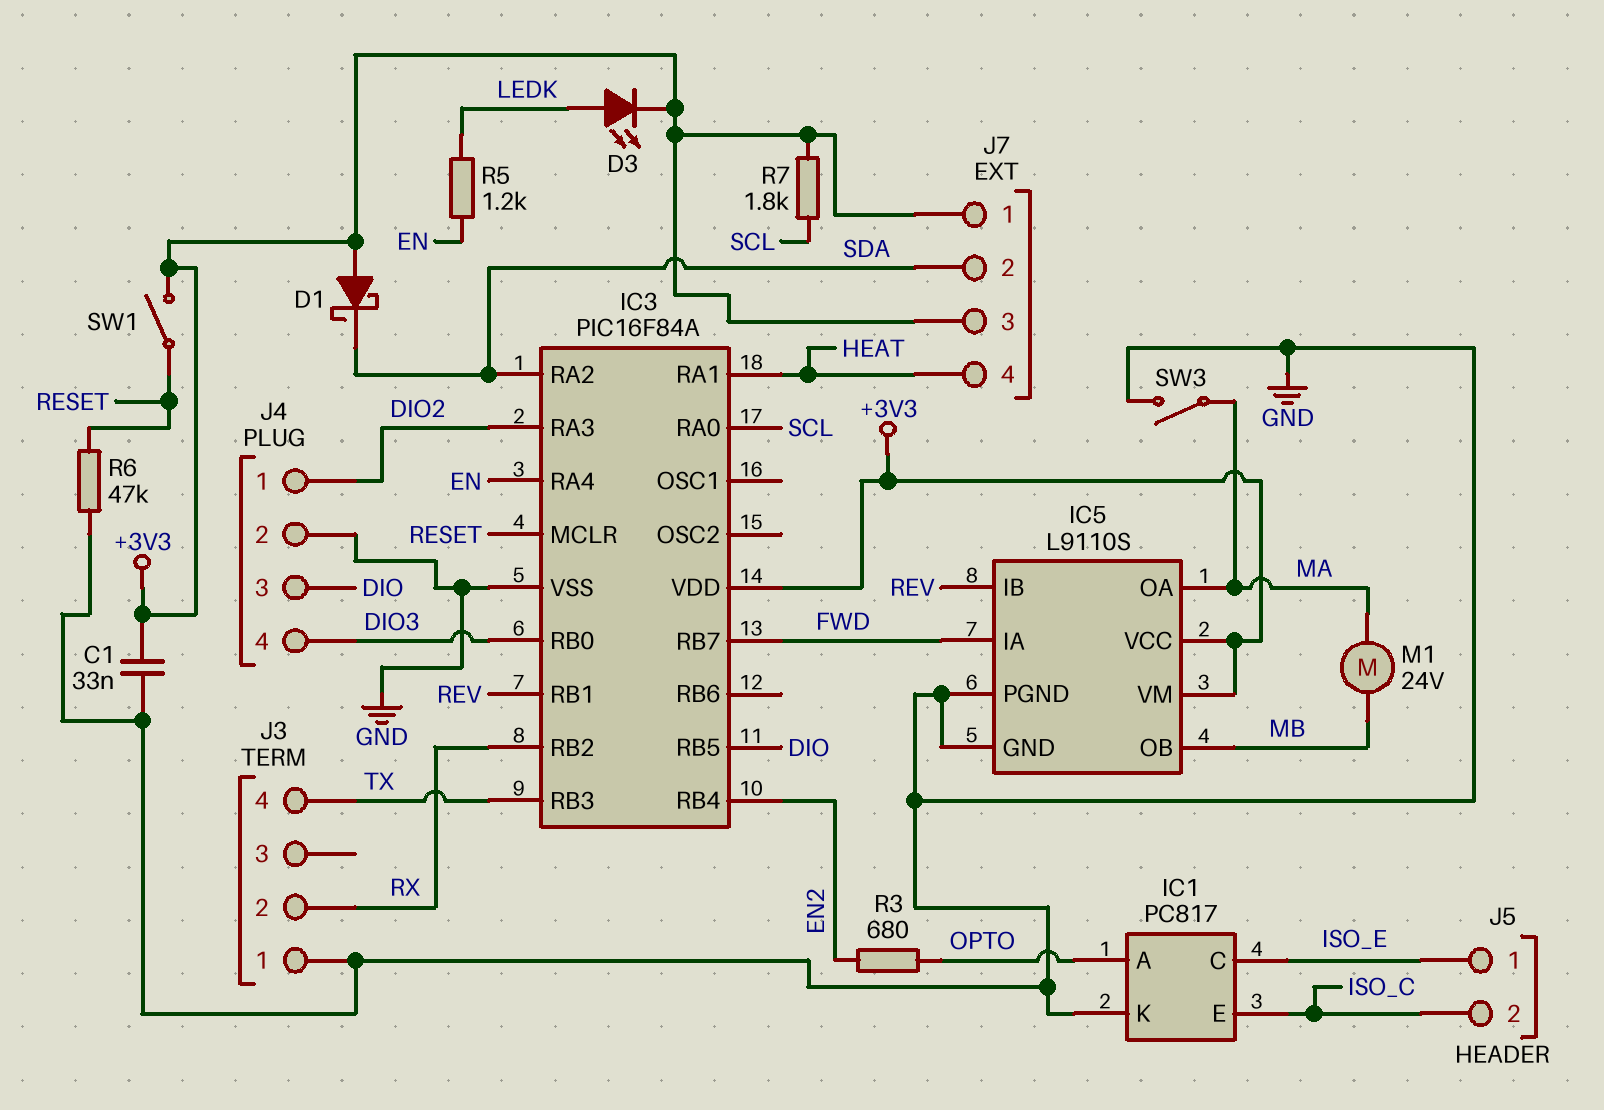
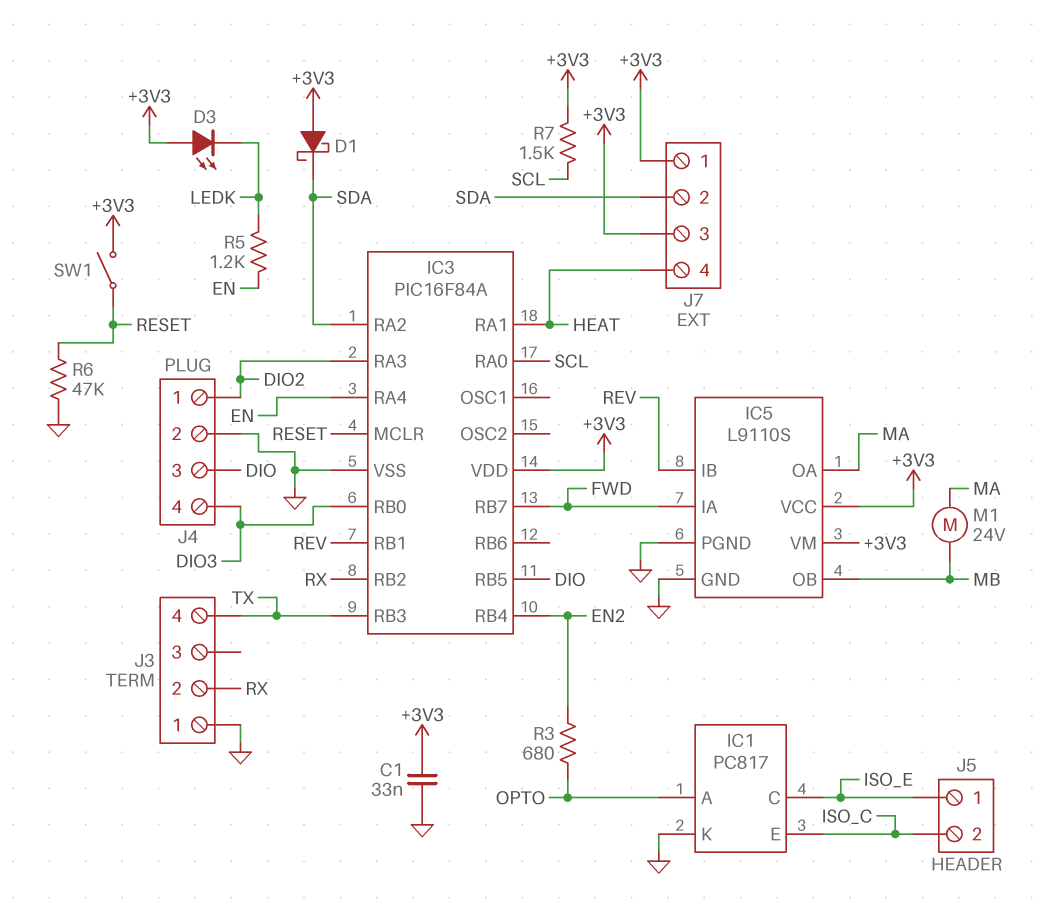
D3: LED (A LEDK, K +3V3) -> LED (A +3V3, K LEDK)
R7: 1.8k (+3V3, SCL) -> 1.5k (+3V3, SCL)
SW3: switch (GND, MA) -> none

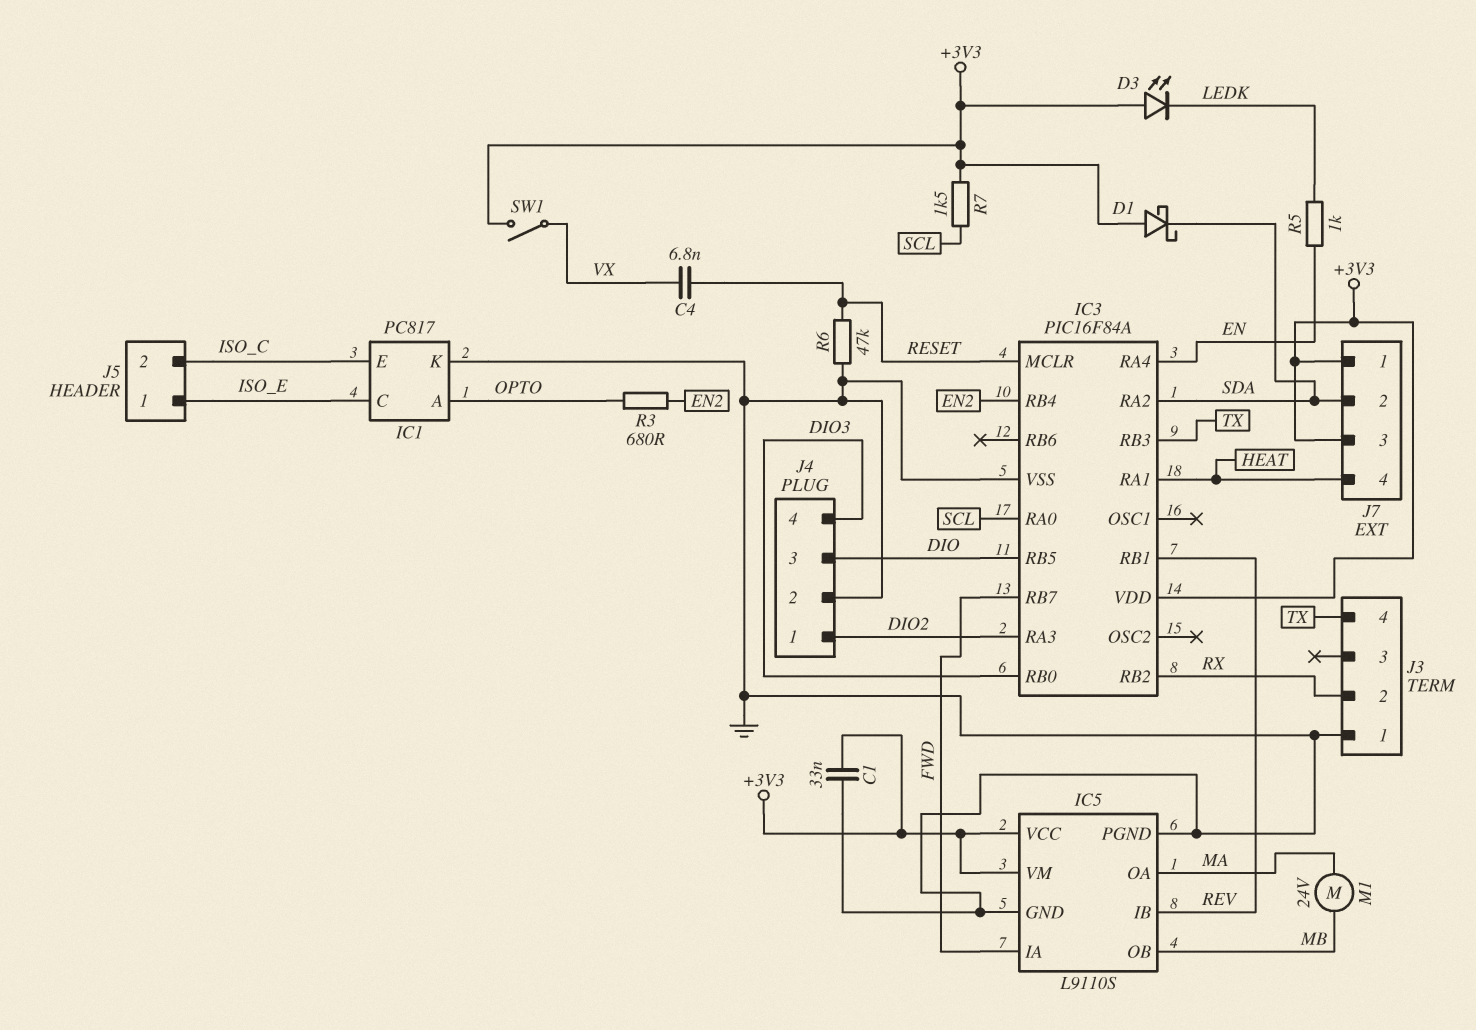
C4: none -> 6.8nF (RESET, VX)
R5: 1.2k (EN, LEDK) -> 1k (EN, LEDK)
SW1: switch (+3V3, RESET) -> switch (+3V3, VX)

